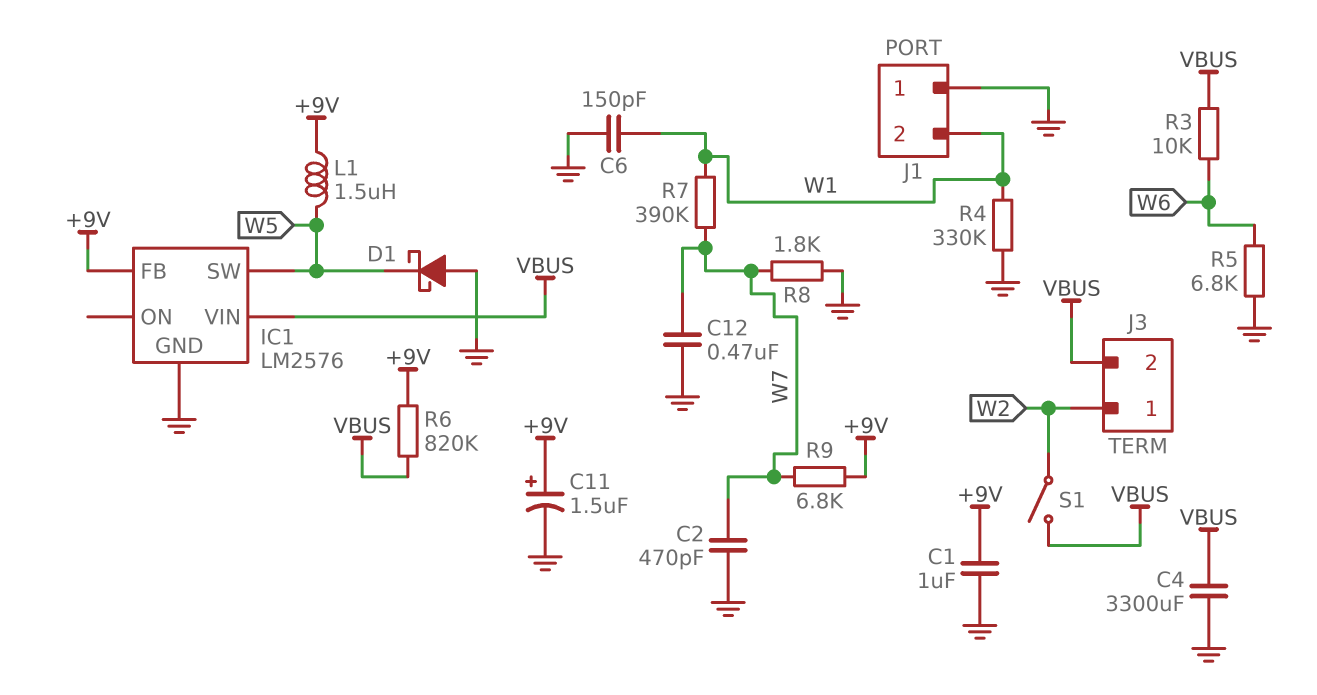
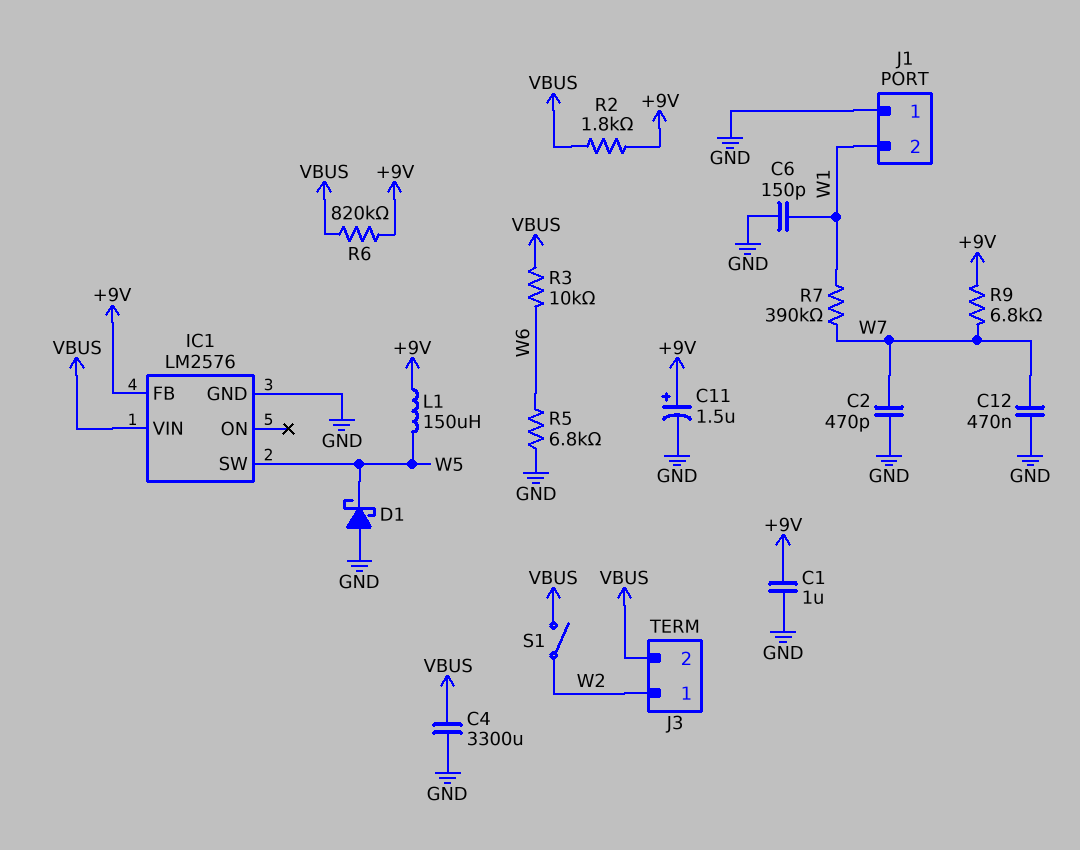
L1: 1.5uH (+9V, W5) -> 150uH (+9V, W5)
R2: none -> 1.8k (+9V, VBUS)
R4: 330k (GND, W1) -> none
R8: 1.8k (GND, W7) -> none

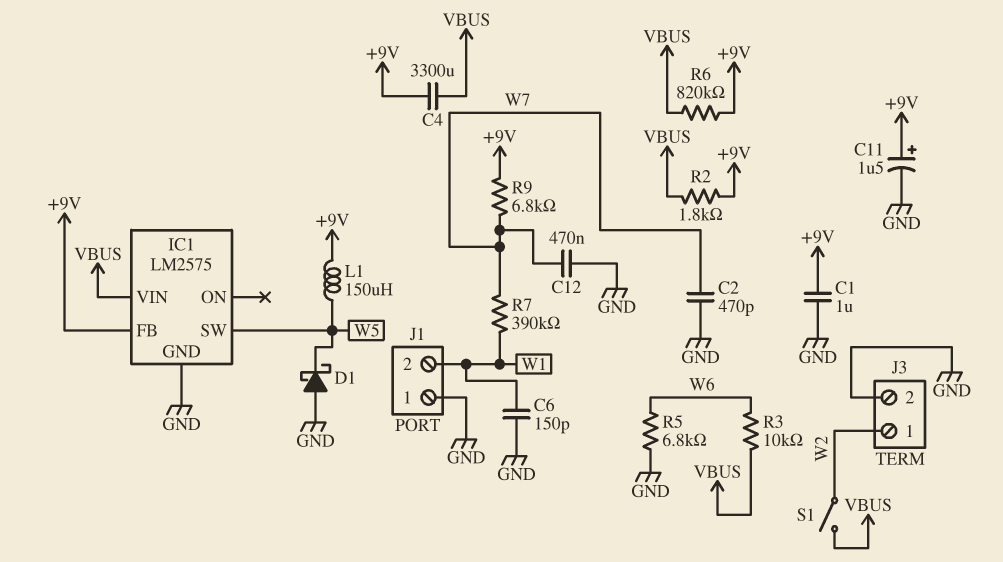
C4: 3300uF (GND, VBUS) -> 3300uF (+9V, VBUS)
IC1: LM2576 -> LM2575
J3 pin 2: VBUS -> GND

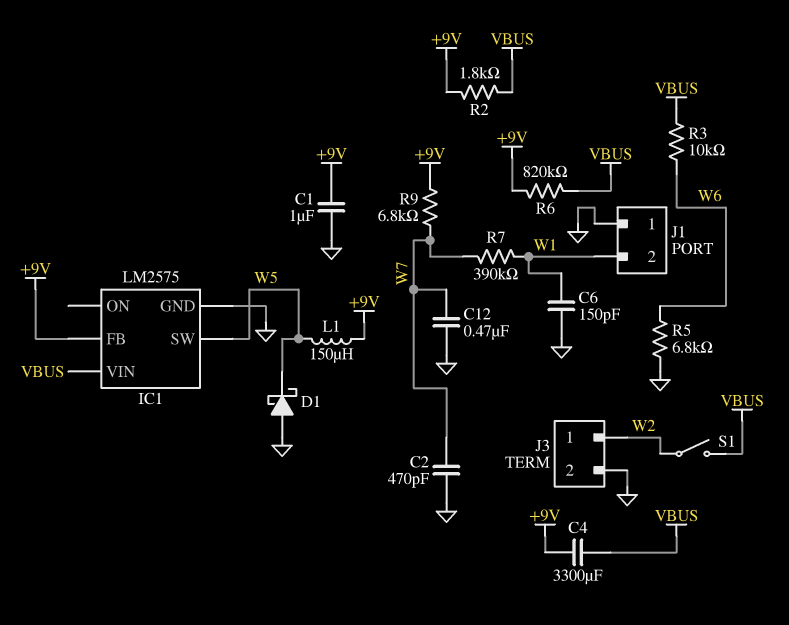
C11: 1.5uF (plus +9V, minus GND) -> none

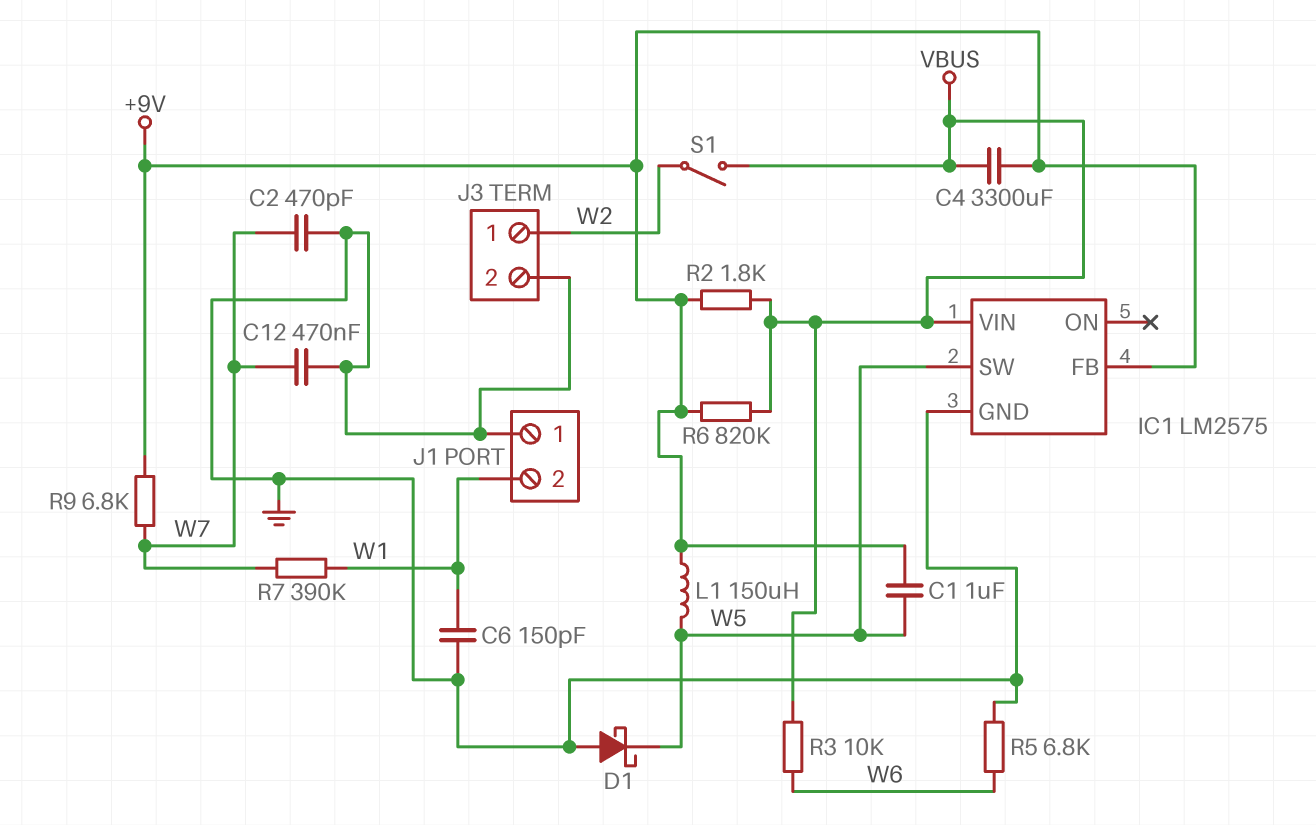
C1: 1uF (+9V, GND) -> 1uF (+9V, W5)

